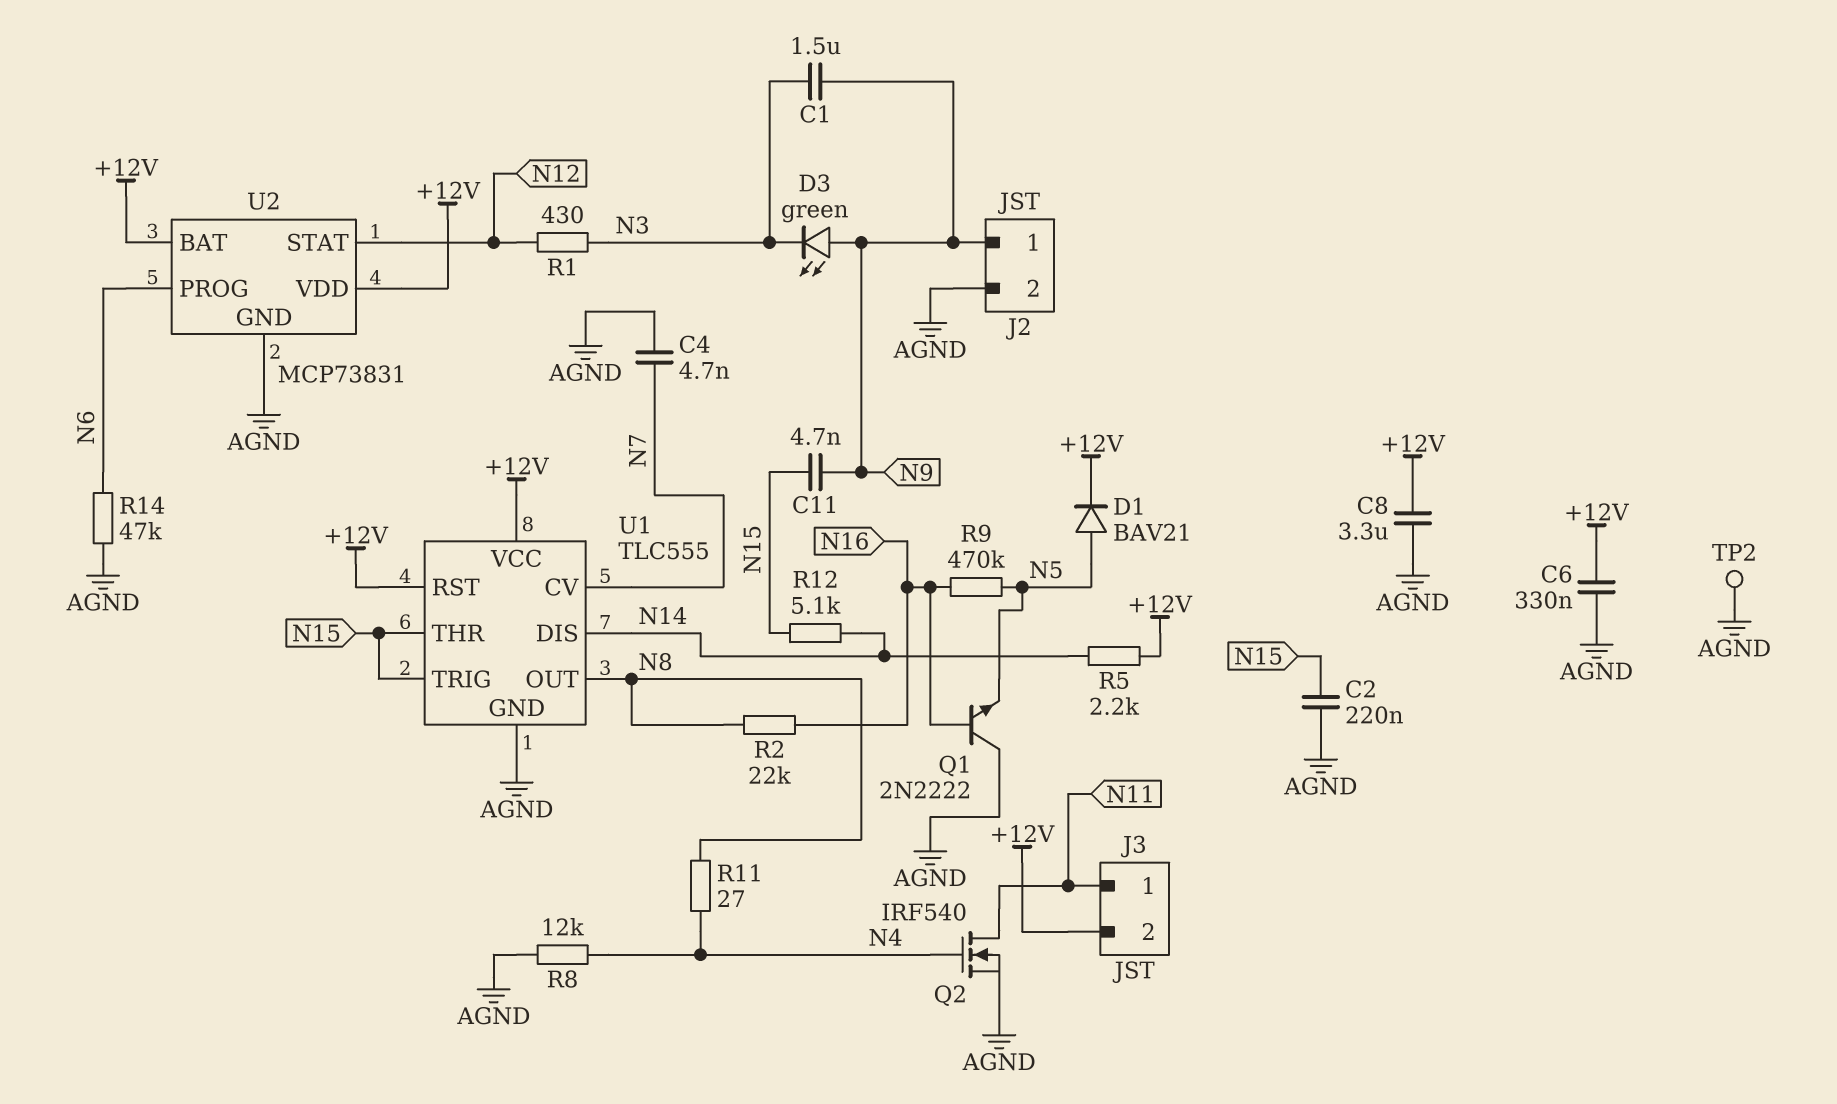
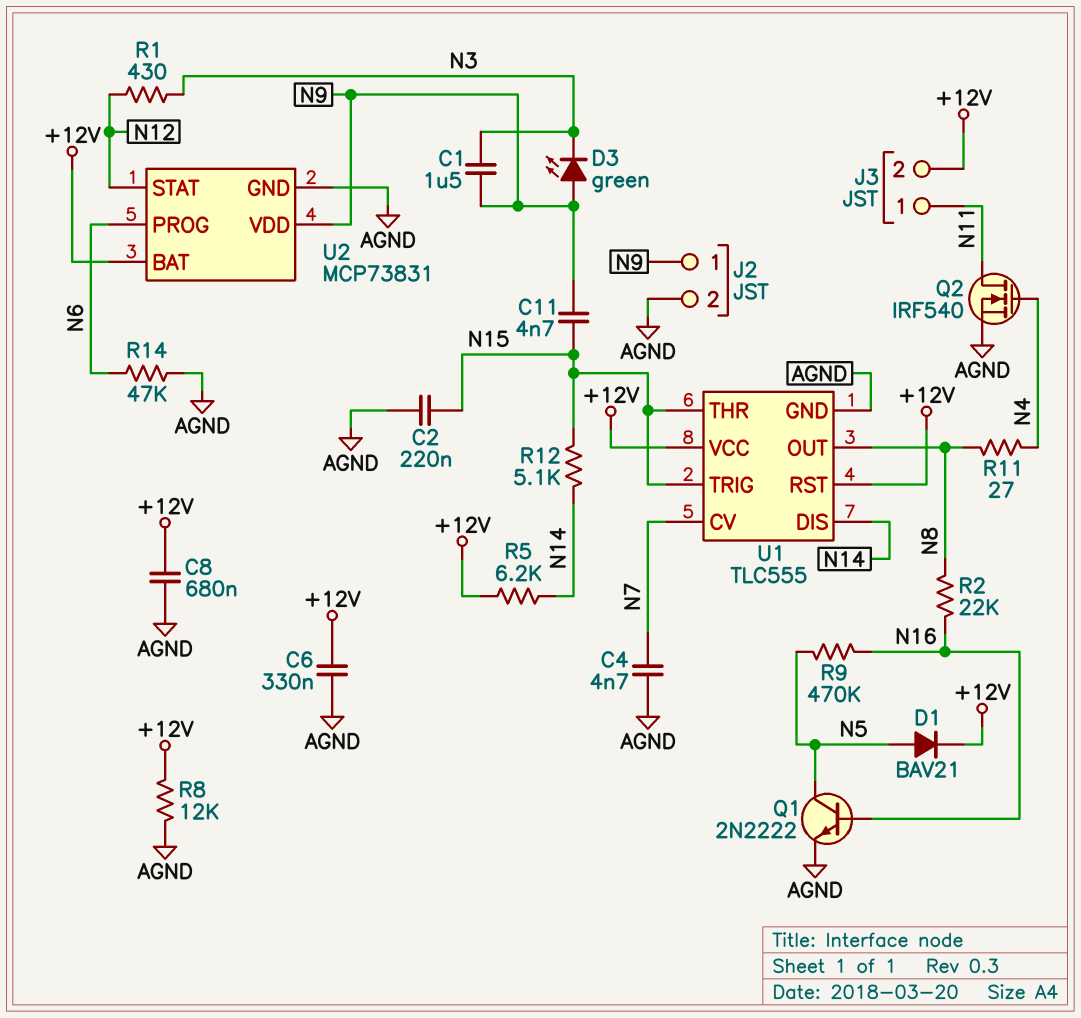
C8: 3.3uF (+12V, AGND) -> 680nF (+12V, AGND)
Q1: NPN 2N2222 (B N16, C AGND, E N5) -> NPN 2N2222 (B N16, C N5, E AGND)
R5: 2.2k (+12V, N14) -> 6.2k (+12V, N14)
R8: 12k (AGND, N4) -> 12k (+12V, AGND)
TP2: test point (AGND) -> none
U2 pin VDD: +12V -> N9

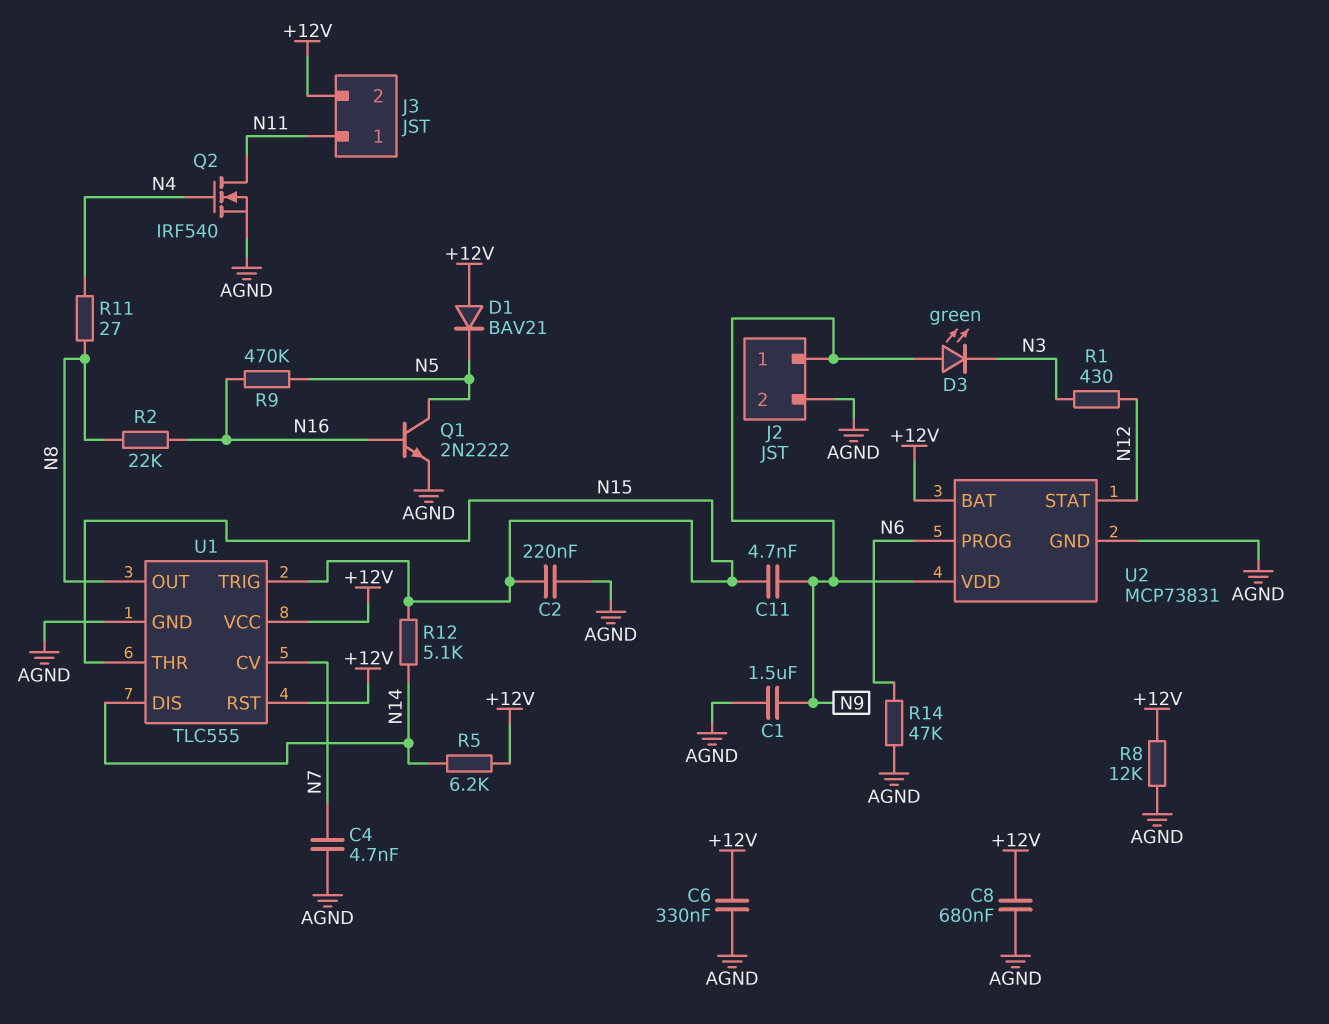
C1: 1.5uF (N3, N9) -> 1.5uF (AGND, N9)
D1: diode BAV21 (A N5, K +12V) -> diode BAV21 (A +12V, K N5)

